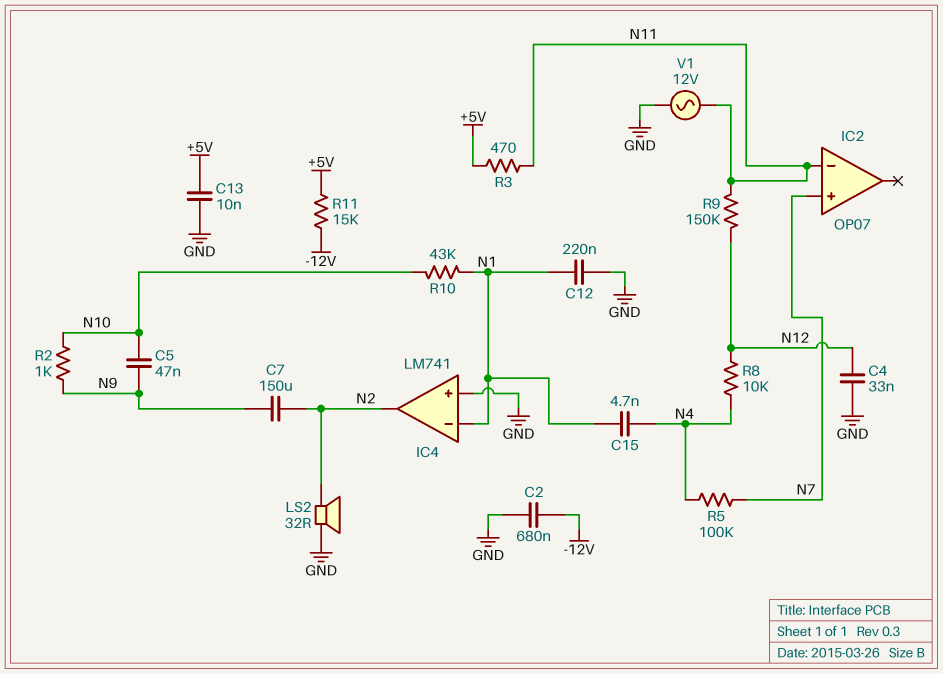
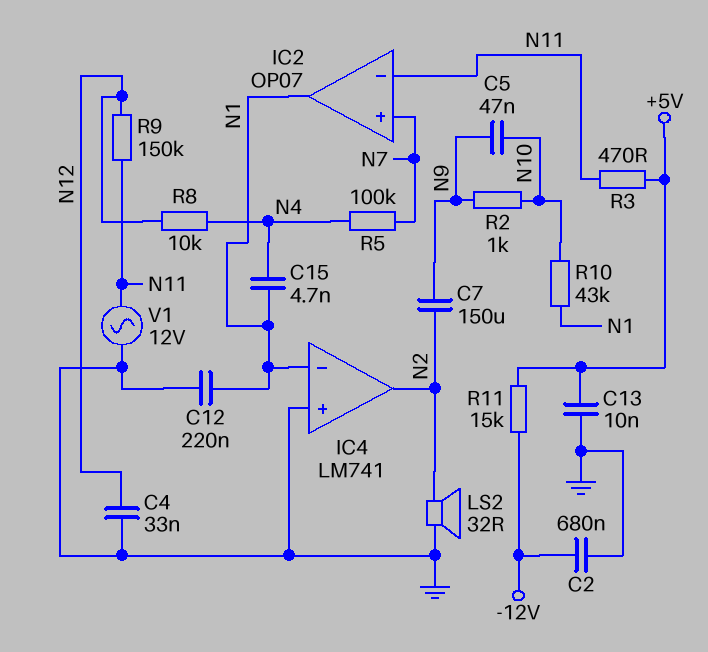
IC2 pin out: none -> N1

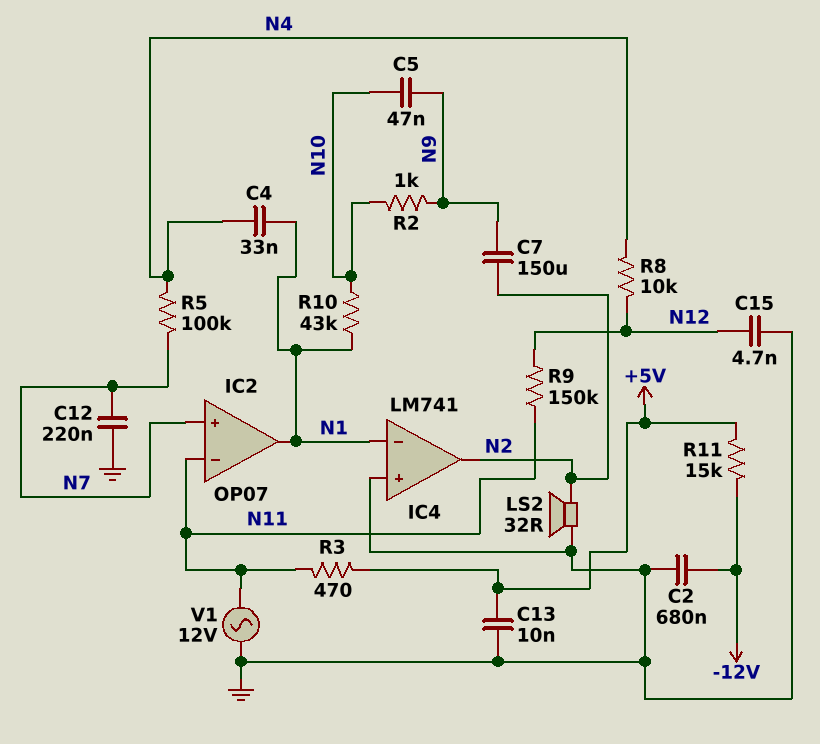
C4: 33nF (GND, N12) -> 33nF (N1, N4)
C12: 220nF (GND, N1) -> 220nF (GND, N7)
C15: 4.7nF (N1, N4) -> 4.7nF (GND, N12)

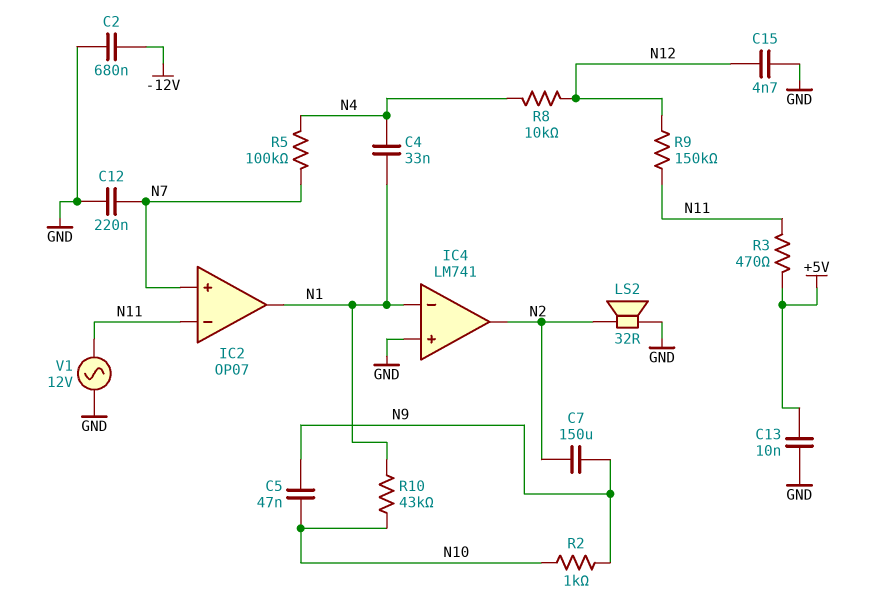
R11: 15k (+5V, -12V) -> none

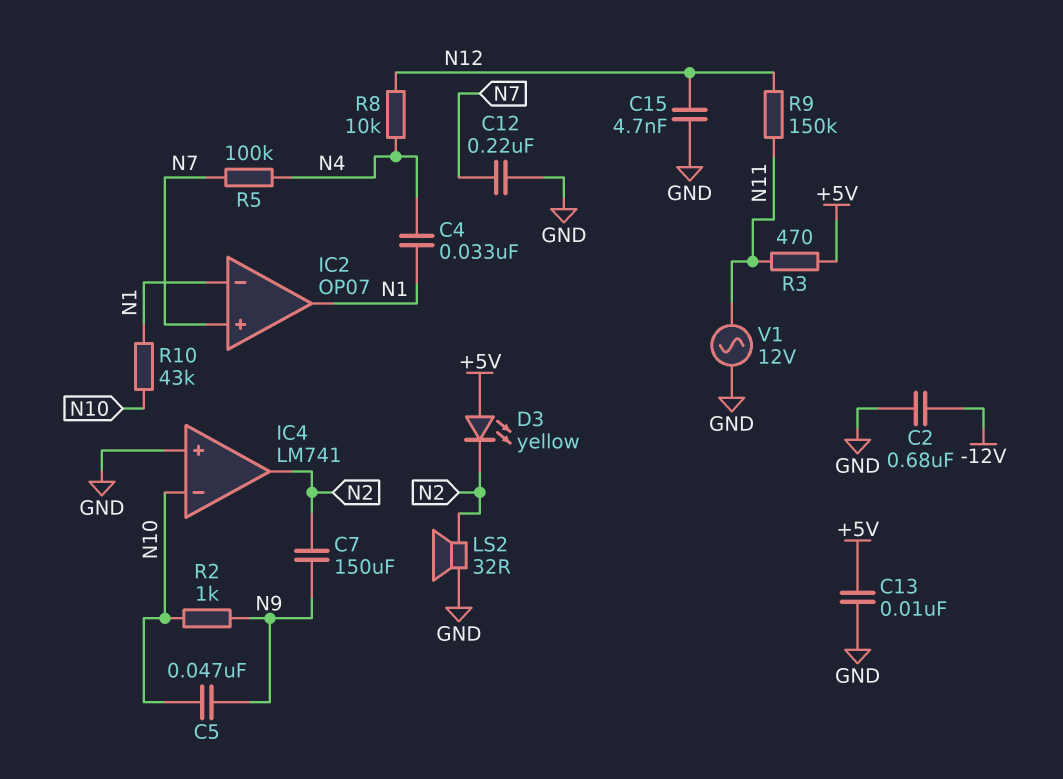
D3: none -> LED yellow (A +5V, K N2)
IC2 pin in-: N11 -> N1
IC4 pin in-: N1 -> N10

